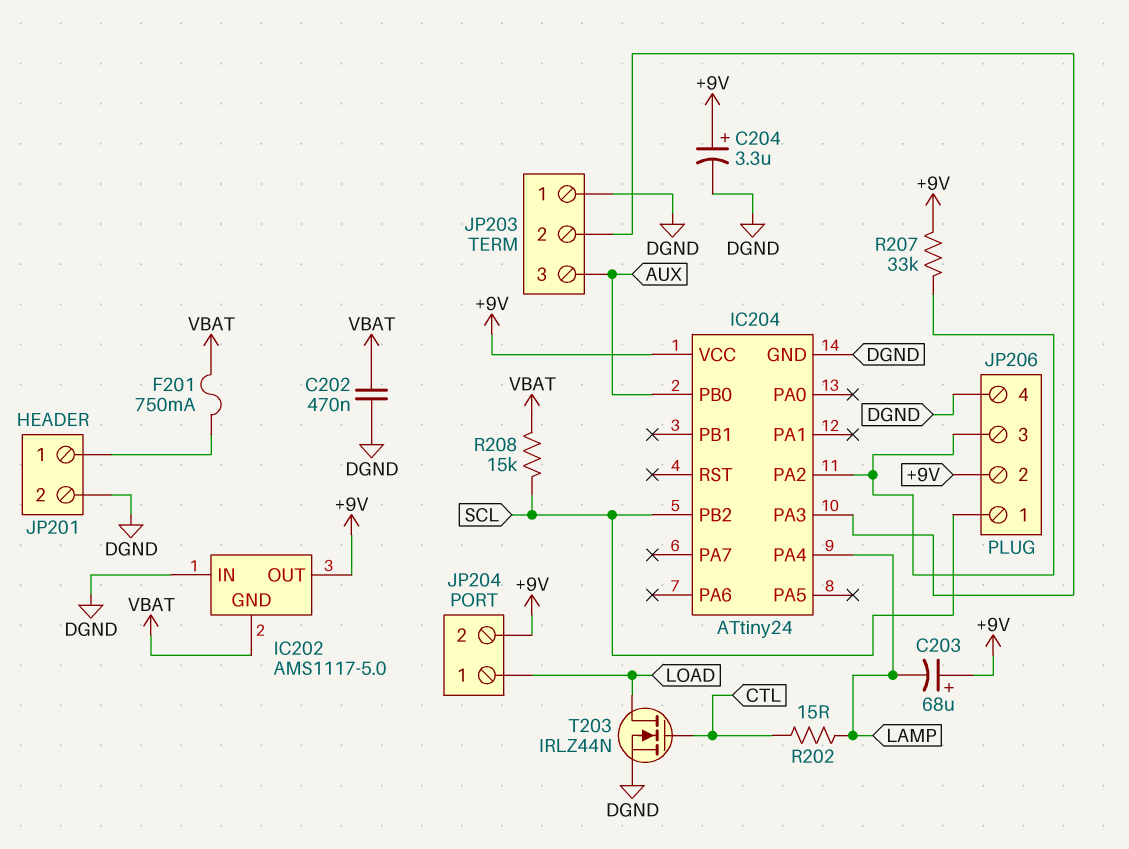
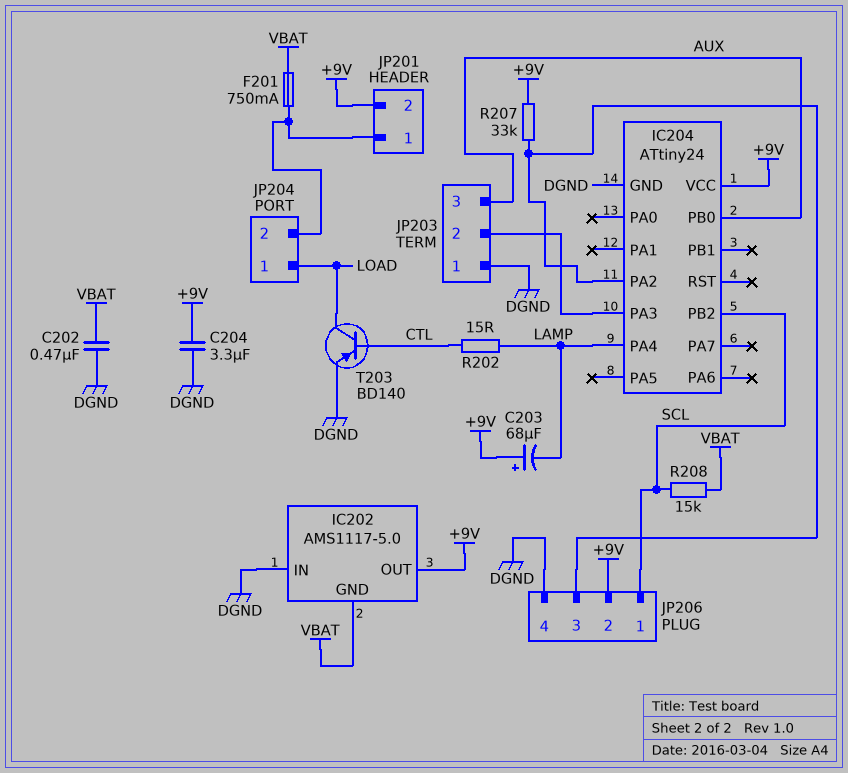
C204: 3.3uF (plus +9V, minus DGND) -> 3.3uF (+9V, DGND)
JP201 pin 2: DGND -> +9V
JP204 pin 2: +9V -> JP201/1
T203: NMOS IRLZ44N (G CTL, D LOAD, S DGND) -> PNP BD140 (B CTL, C LOAD, E DGND)

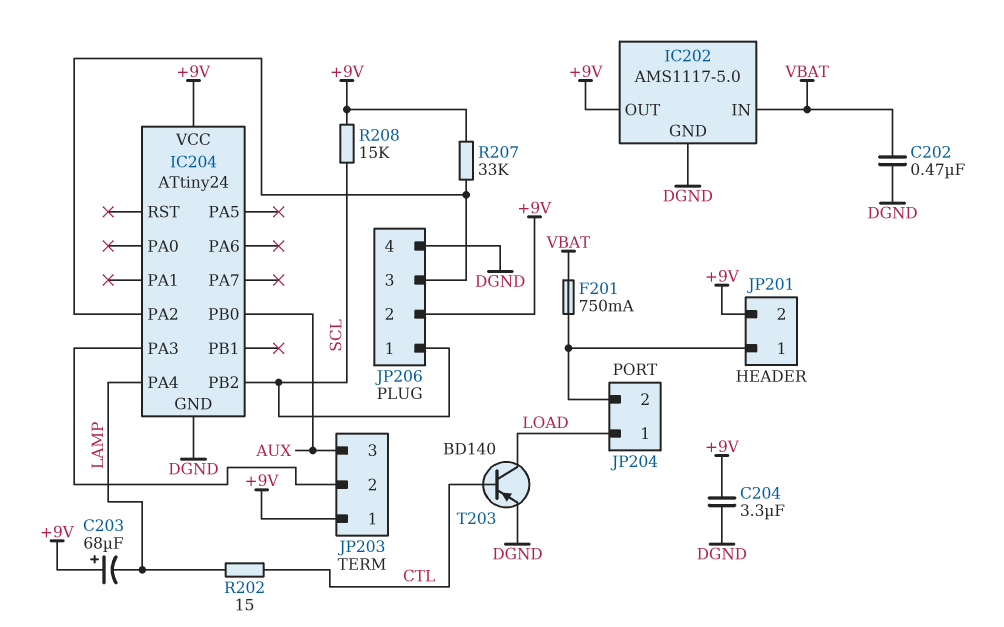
IC202 pin GND: VBAT -> DGND
IC202 pin IN: DGND -> VBAT
JP203 pin 1: DGND -> +9V
R208: 15k (SCL, VBAT) -> 15k (+9V, SCL)

